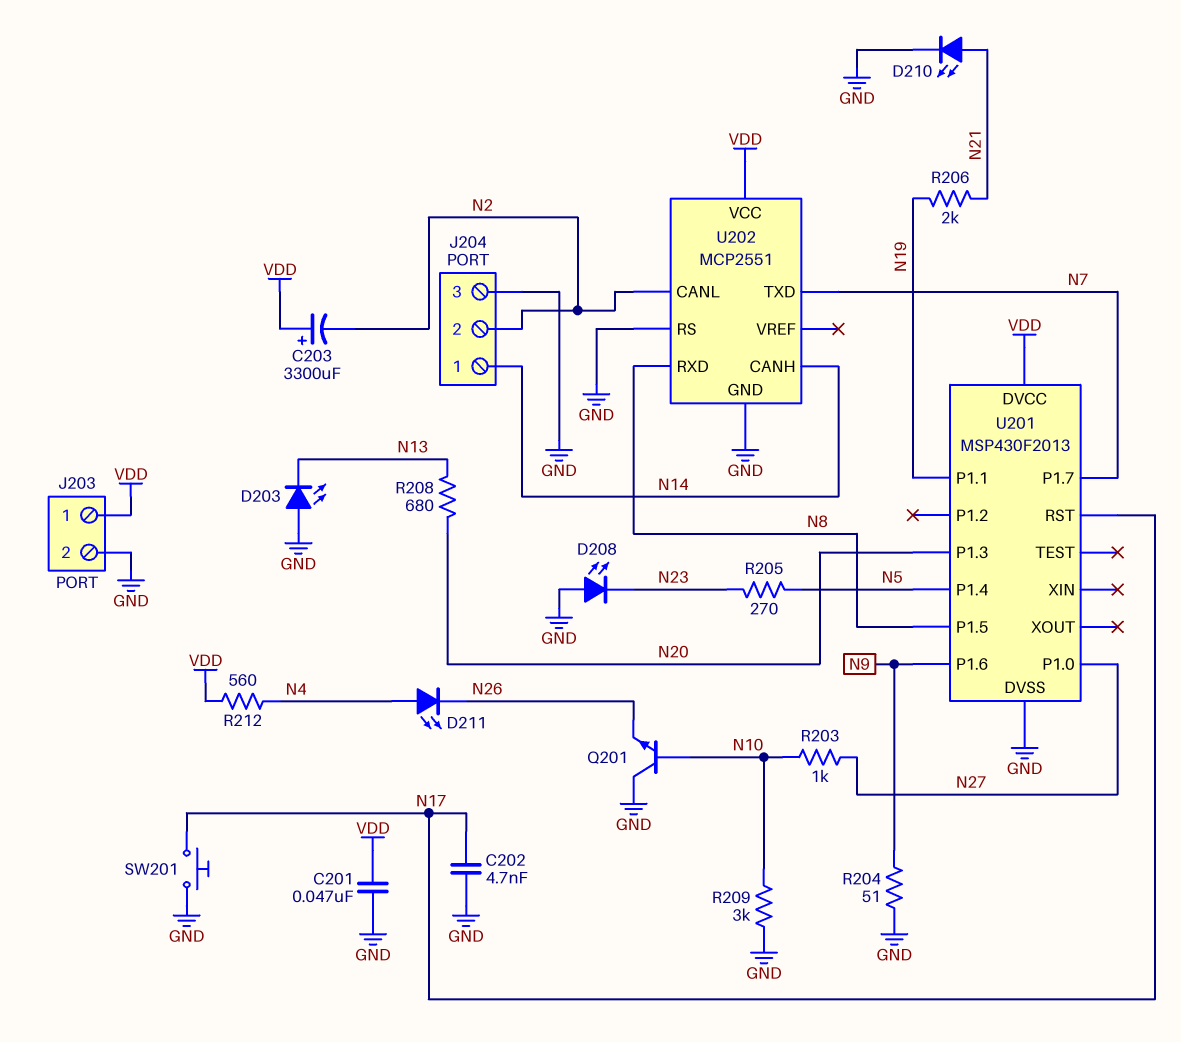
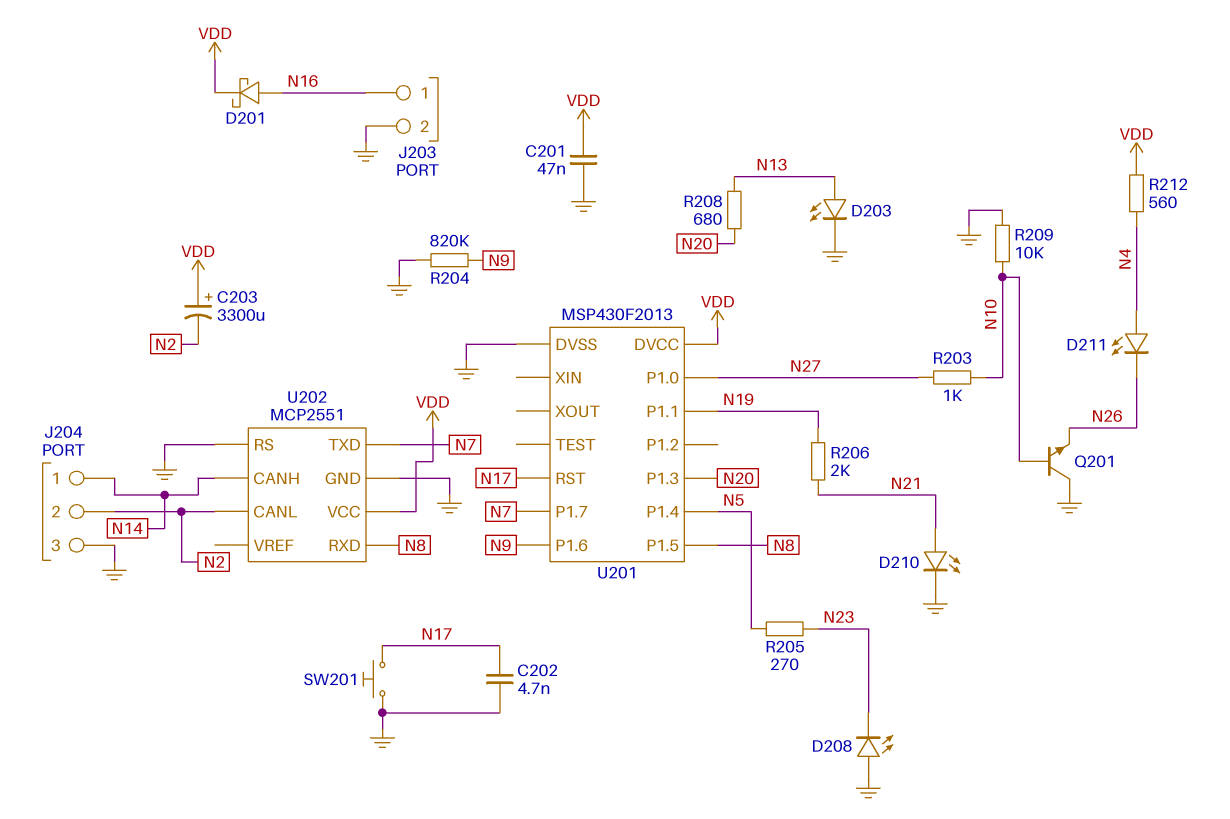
D201: none -> schottky (A N16, K VDD)
D203: LED (A GND, K N13) -> LED (A N13, K GND)
J203 pin 1: VDD -> N16
R204: 51 (GND, N9) -> 820k (GND, N9)
R209: 3k (GND, N10) -> 10k (GND, N10)

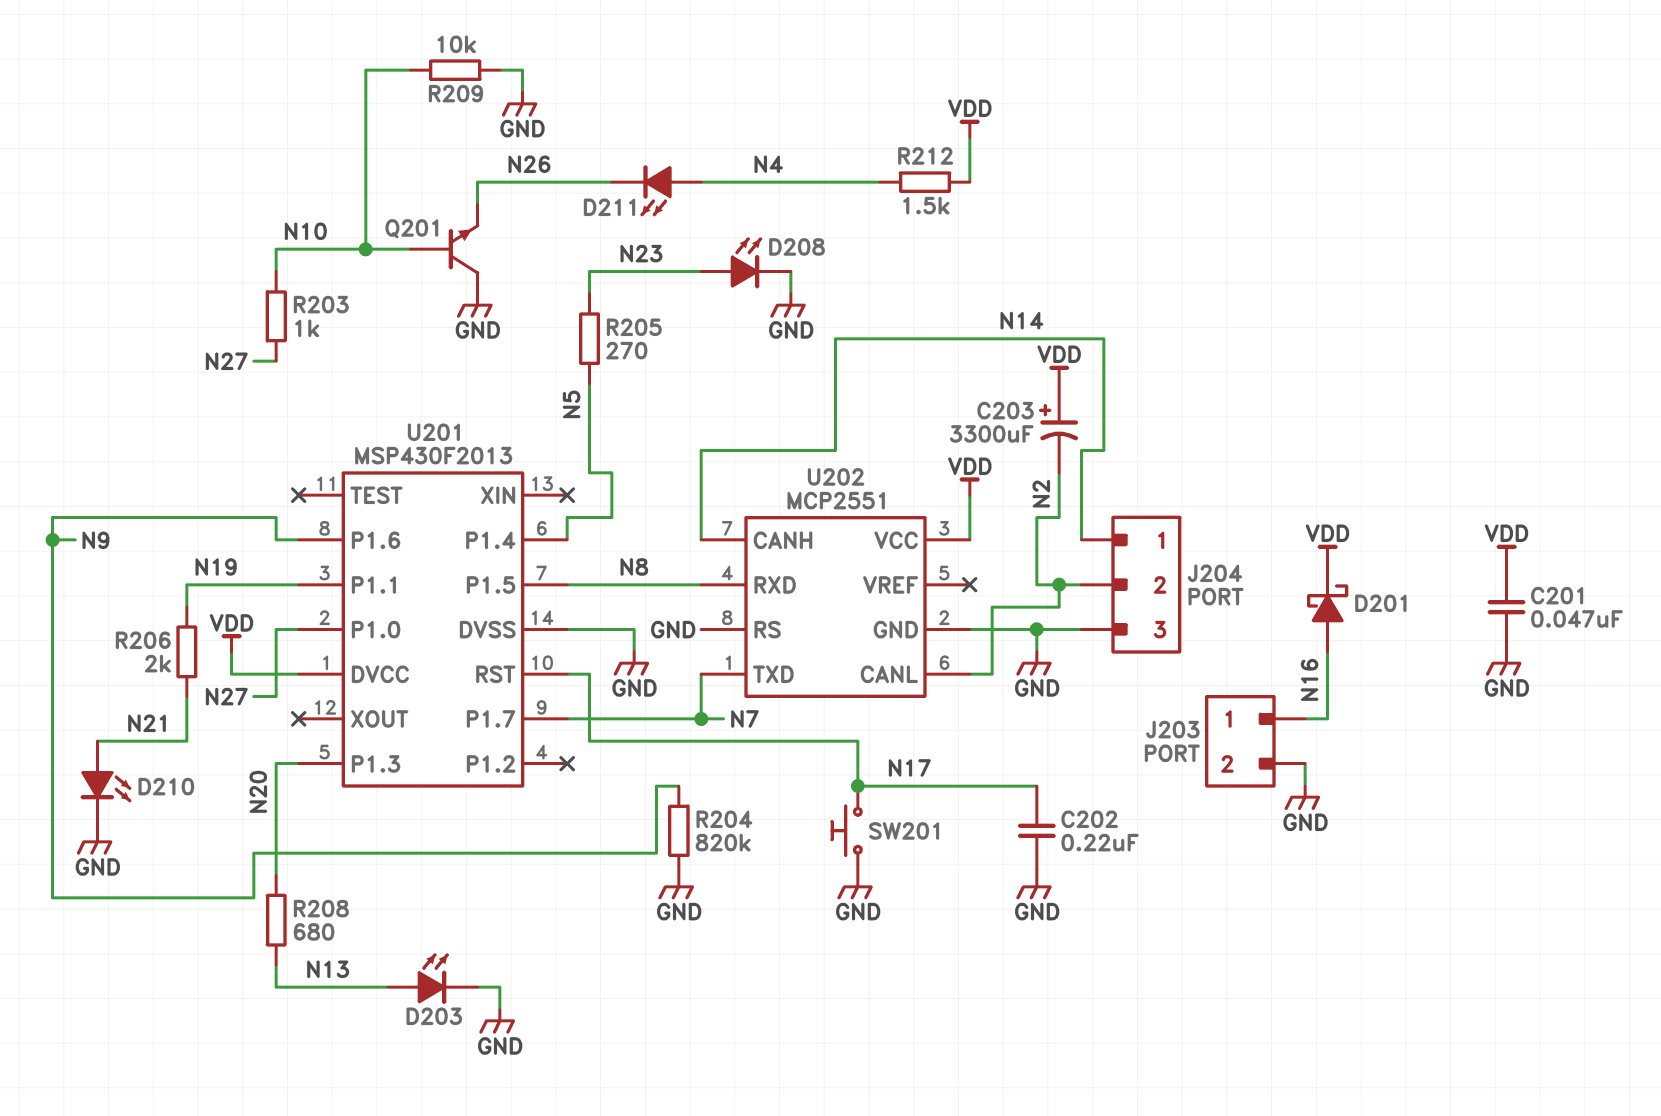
C202: 4.7nF (GND, N17) -> 220nF (GND, N17)
D208: LED (A GND, K N23) -> LED (A N23, K GND)
R212: 560 (N4, VDD) -> 1.5k (N4, VDD)

